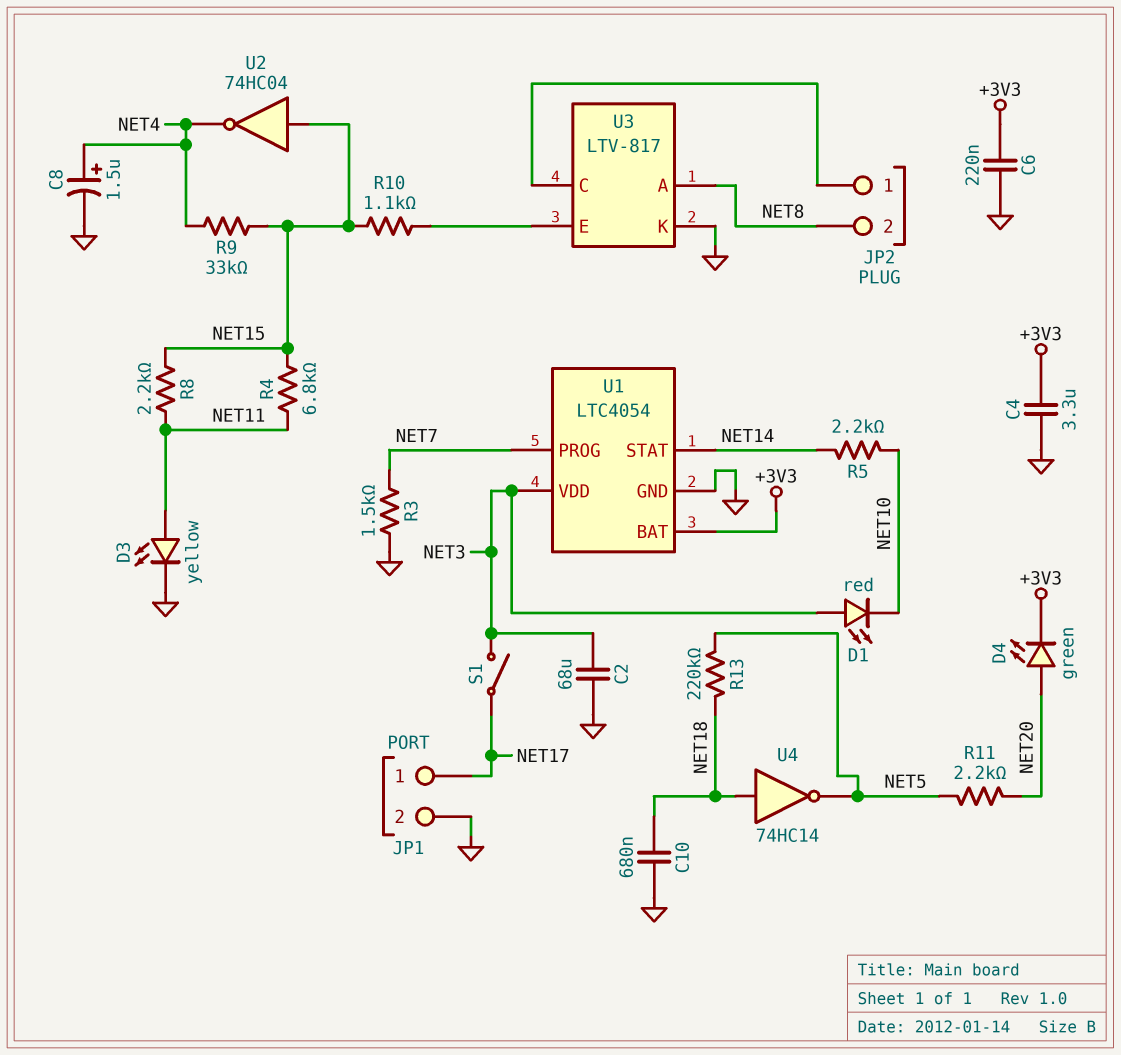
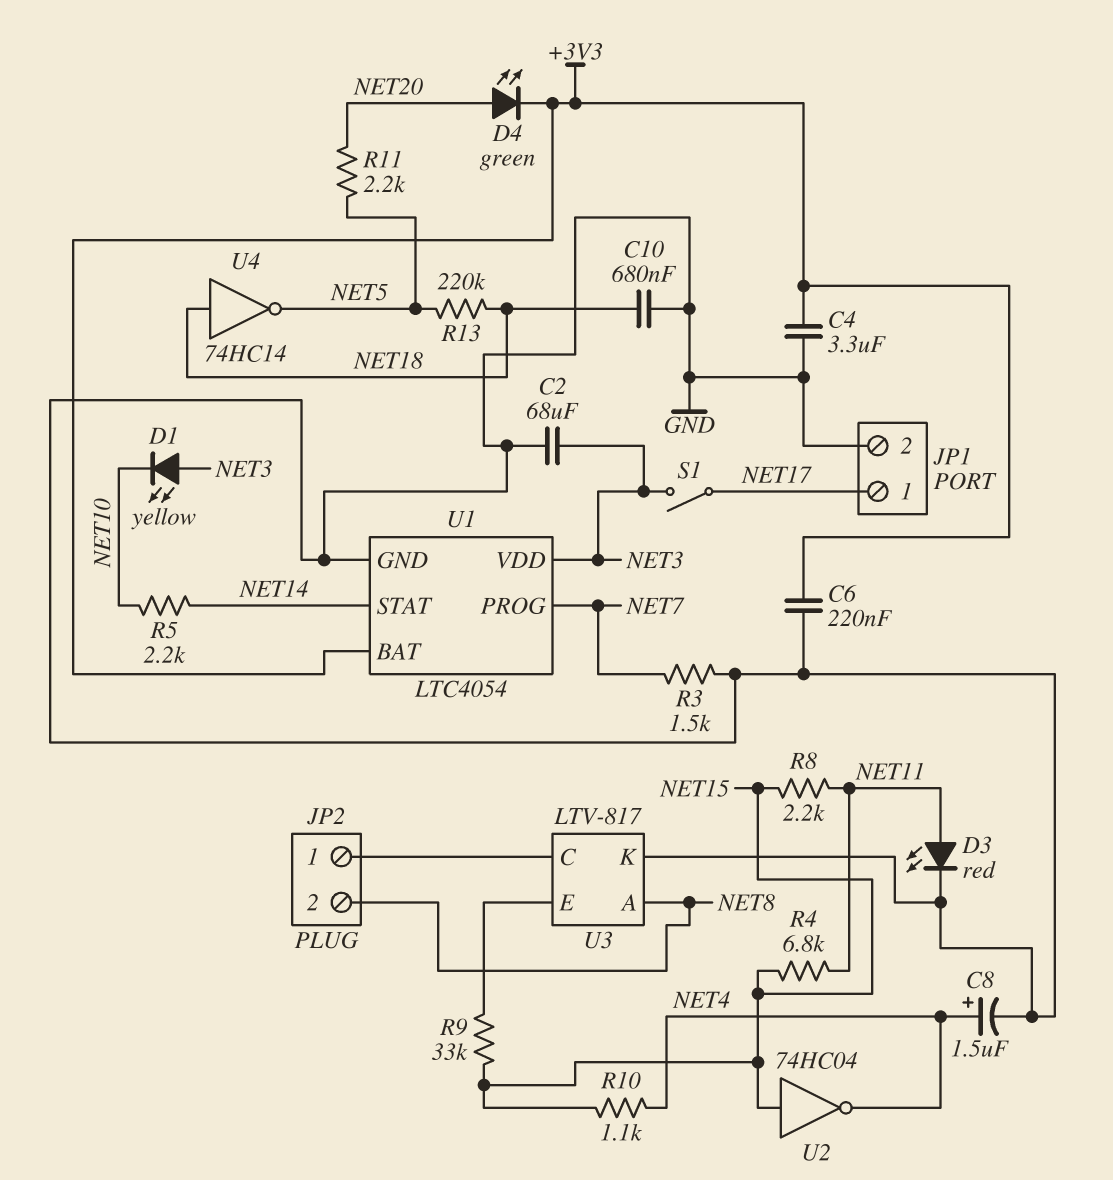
D1: LED red (A NET3, K NET10) -> LED yellow (A NET3, K NET10)
D3: LED yellow (A NET11, K GND) -> LED red (A NET11, K GND)
R9: 33k (NET4, NET15) -> 33k (NET15, U3/E)
R10: 1.1k (NET15, U3/E) -> 1.1k (NET4, NET15)

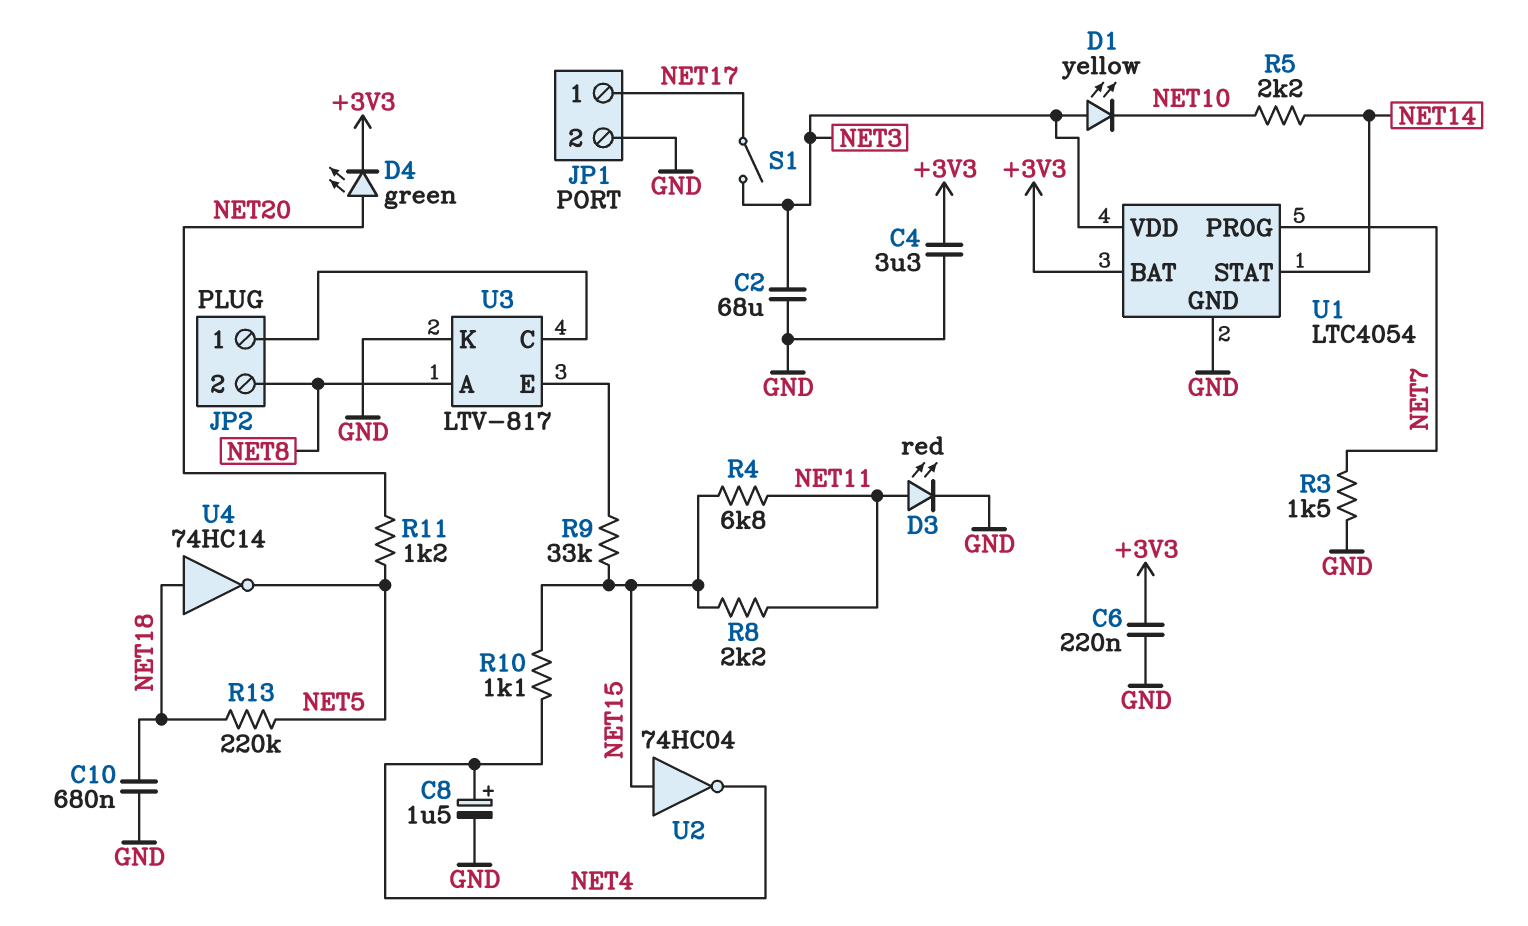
R11: 2.2k (NET5, NET20) -> 1.2k (NET5, NET20)

